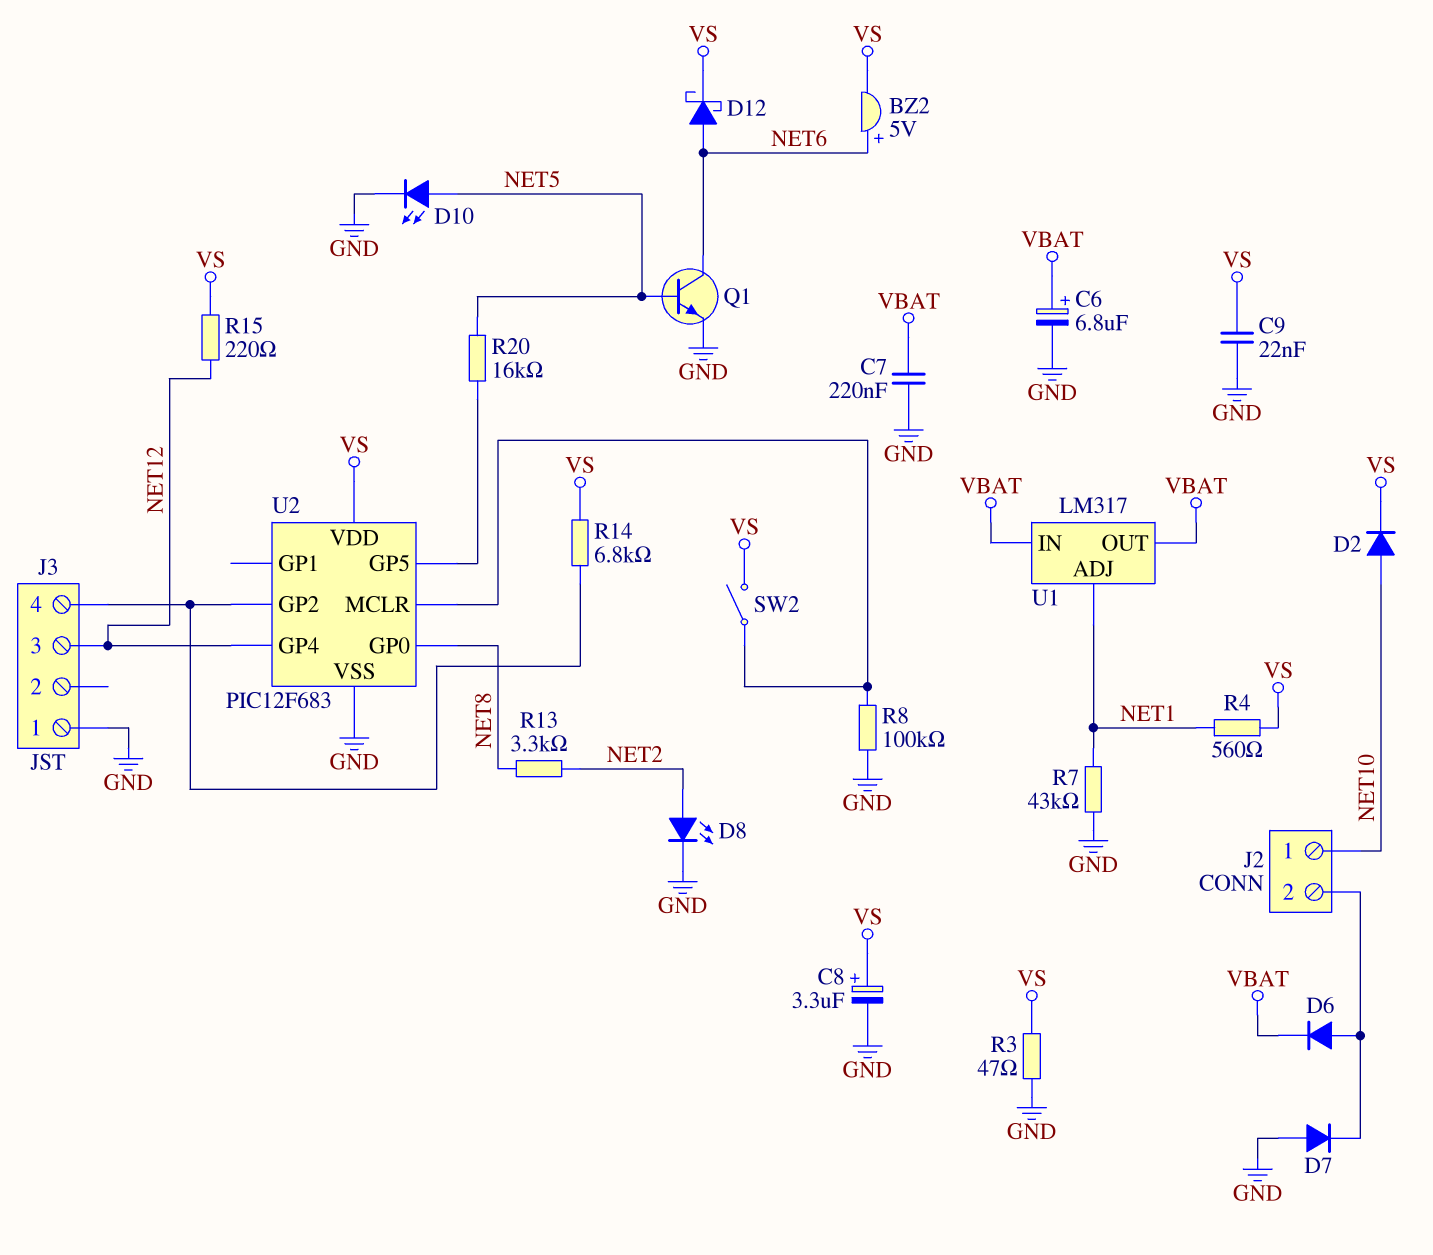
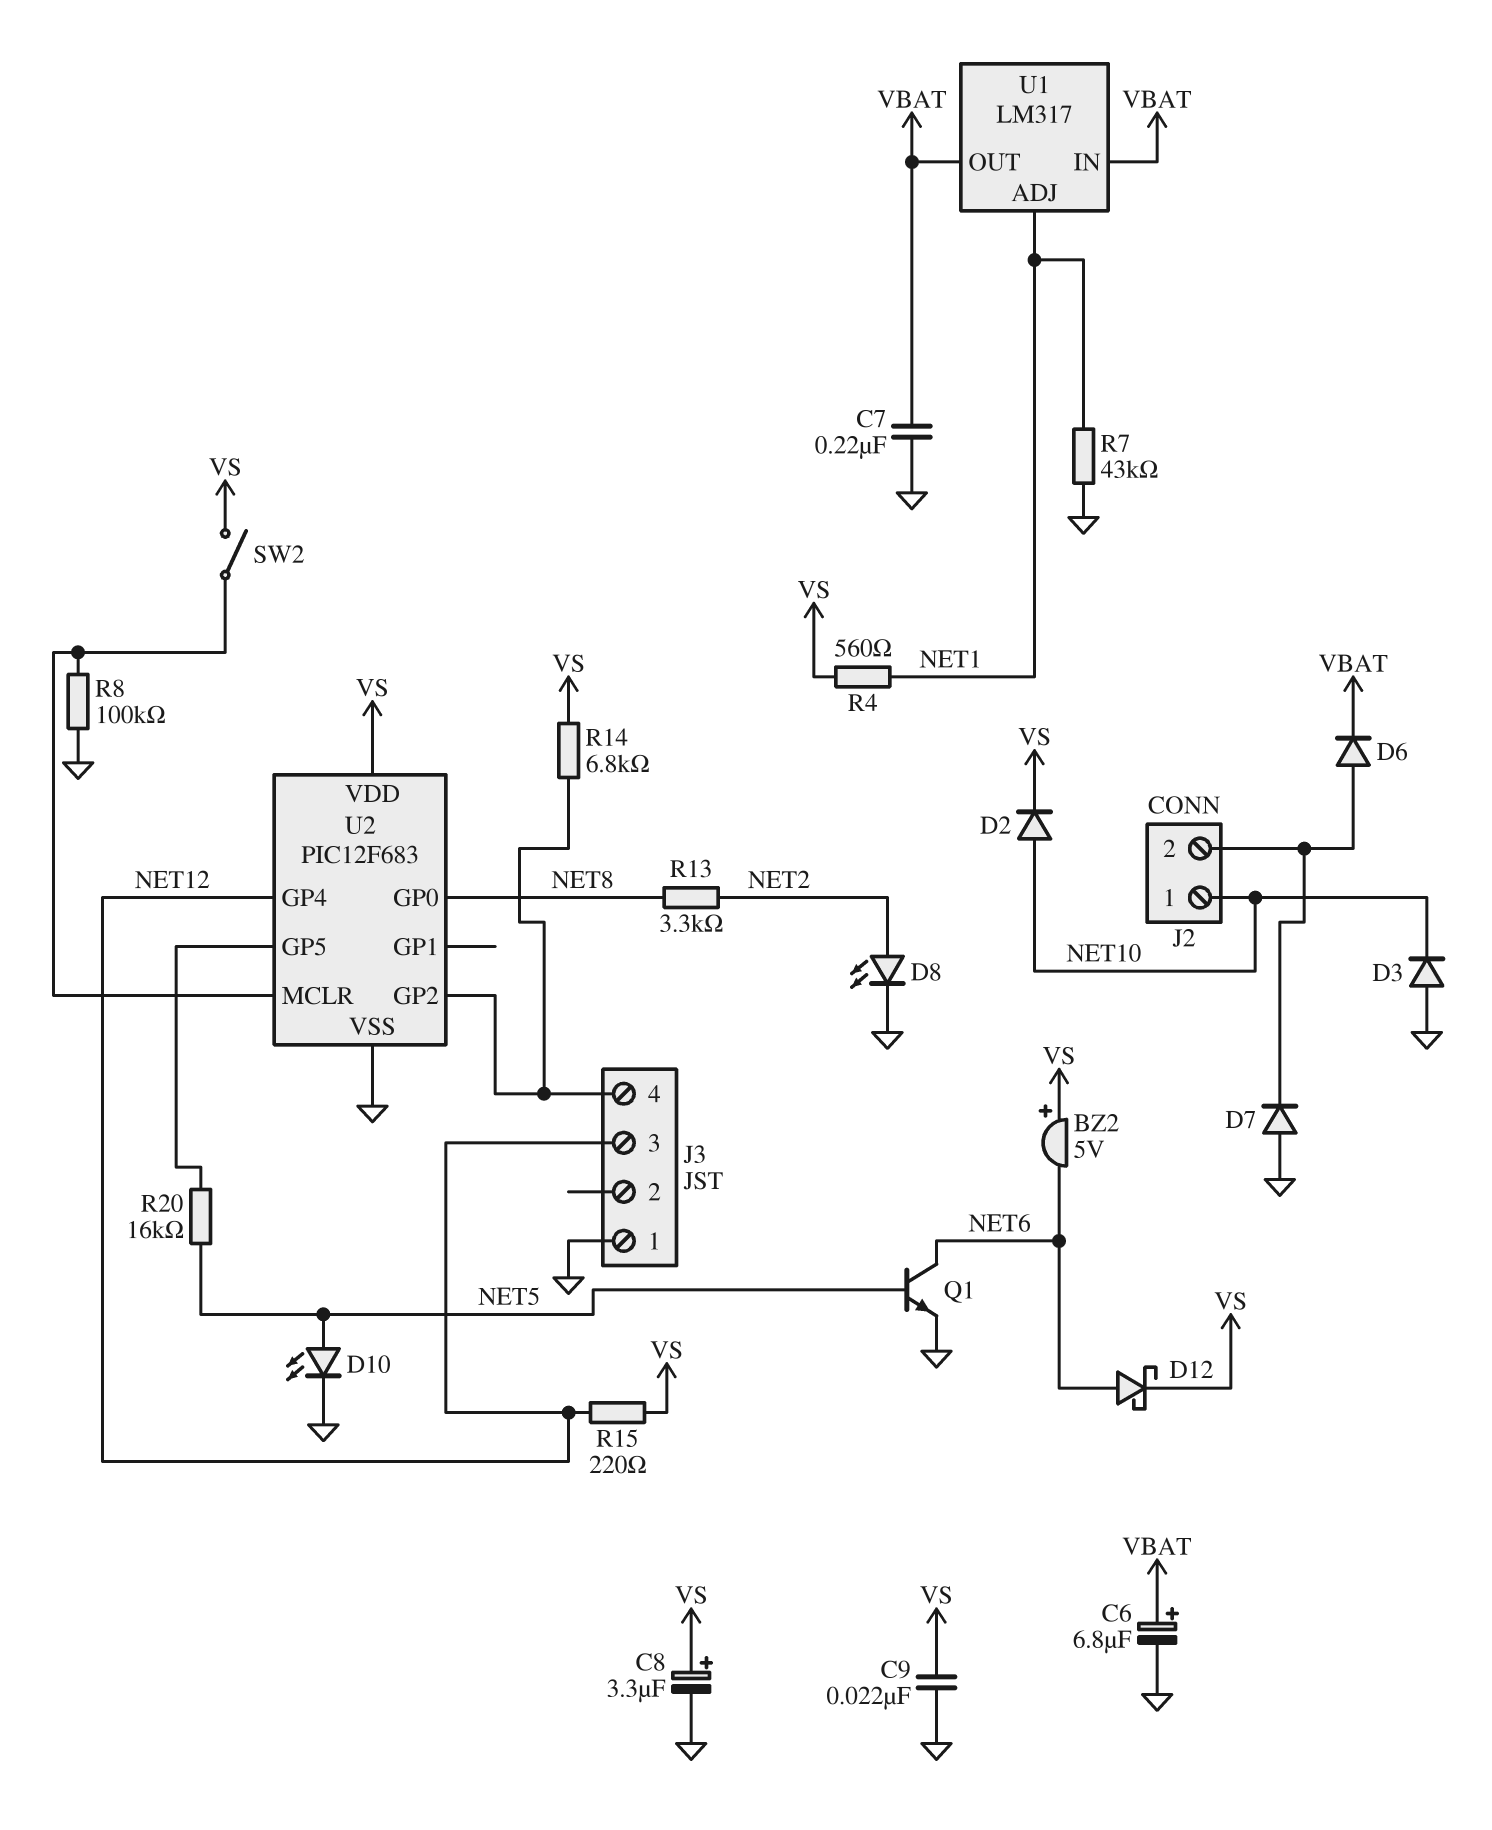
BZ2: buzzer 5V (plus NET6, minus VS) -> buzzer 5V (plus VS, minus NET6)
D3: none -> diode (A GND, K NET10)
R3: 47 (GND, VS) -> none

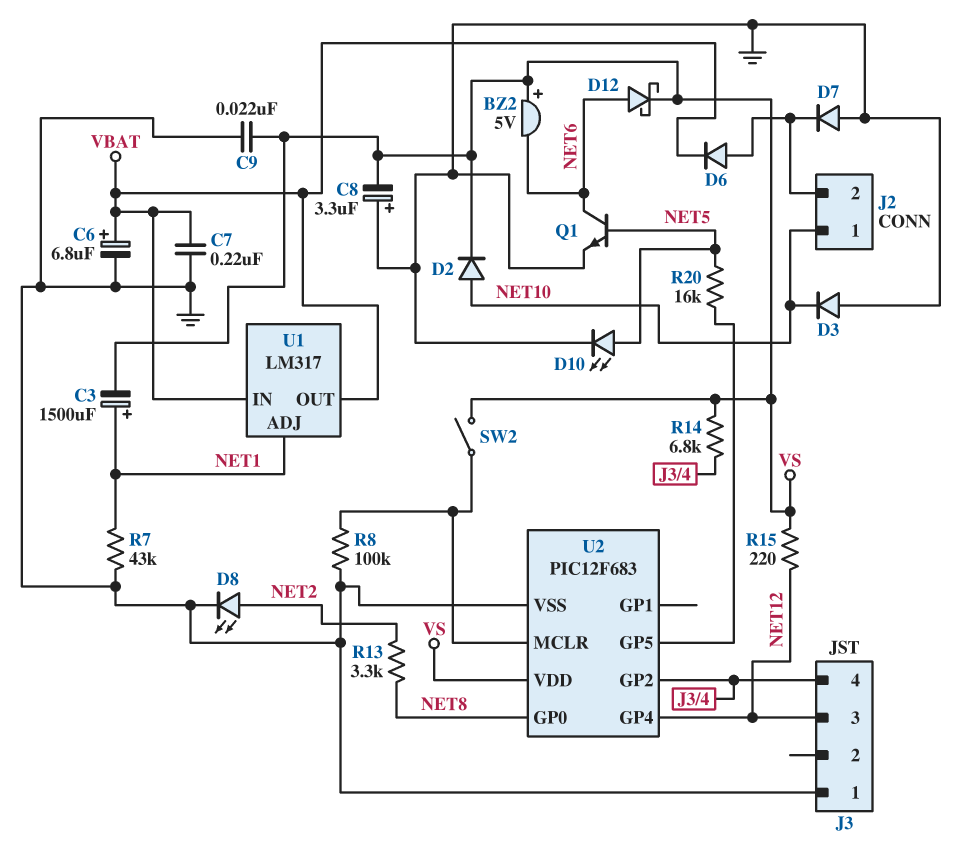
C3: none -> 1500uF (plus NET1, minus VS)
C8: 3.3uF (plus VS, minus GND) -> 3.3uF (plus GND, minus VS)
R4: 560 (NET1, VS) -> none

